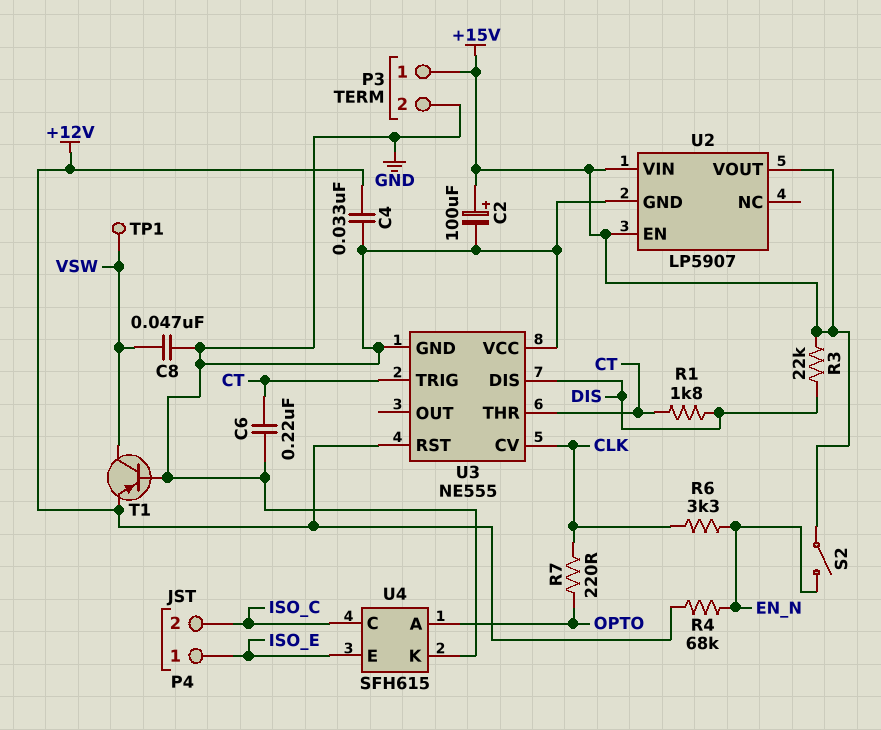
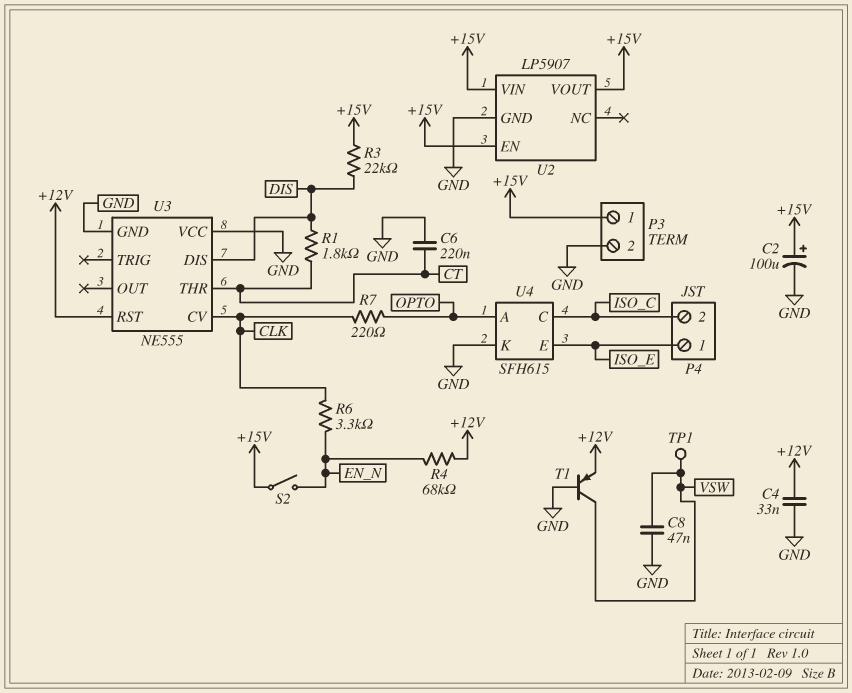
U3 pin TRIG: CT -> none

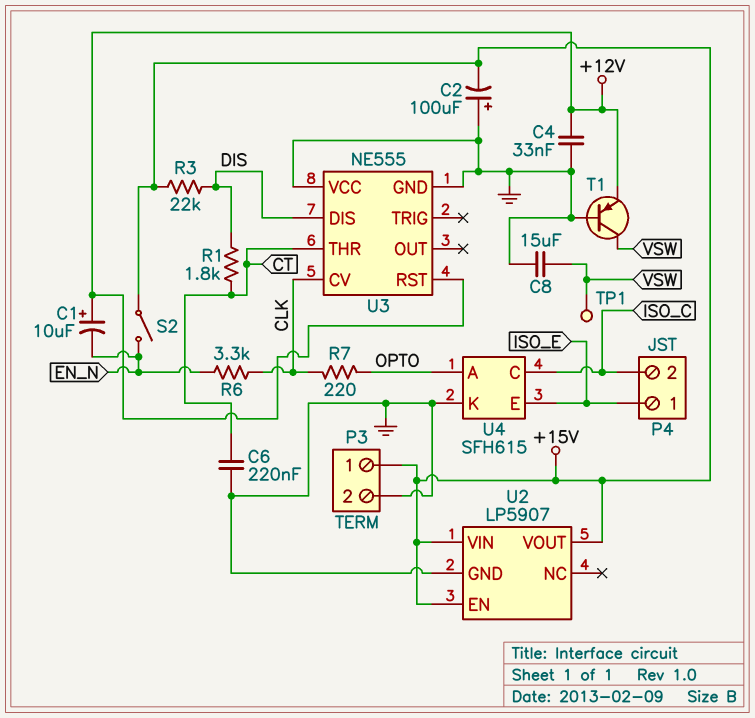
C1: none -> 10uF (plus +12V, minus EN_N)
C2: 100uF (plus +15V, minus GND) -> 100uF (plus GND, minus +15V)
C8: 47nF (GND, VSW) -> 15uF (GND, VSW)
R4: 68k (+12V, EN_N) -> none

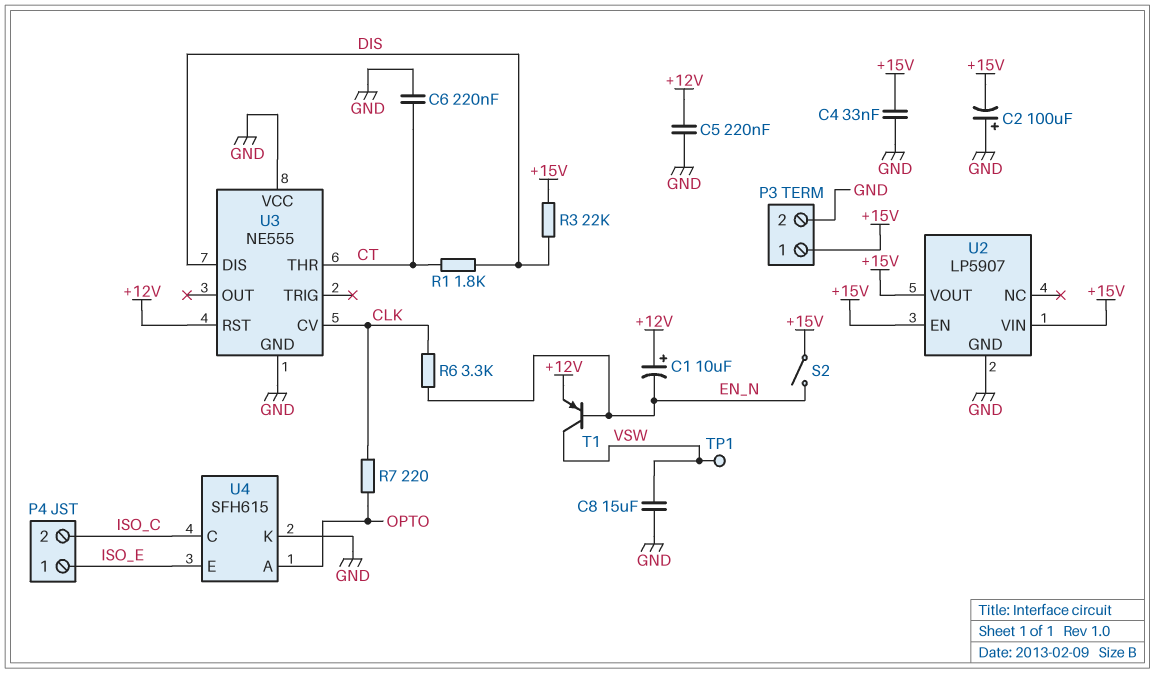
C4: 33nF (+12V, GND) -> 33nF (+15V, GND)
C5: none -> 220nF (+12V, GND)
T1: PNP (B GND, C VSW, E +12V) -> PNP (B EN_N, C VSW, E +12V)

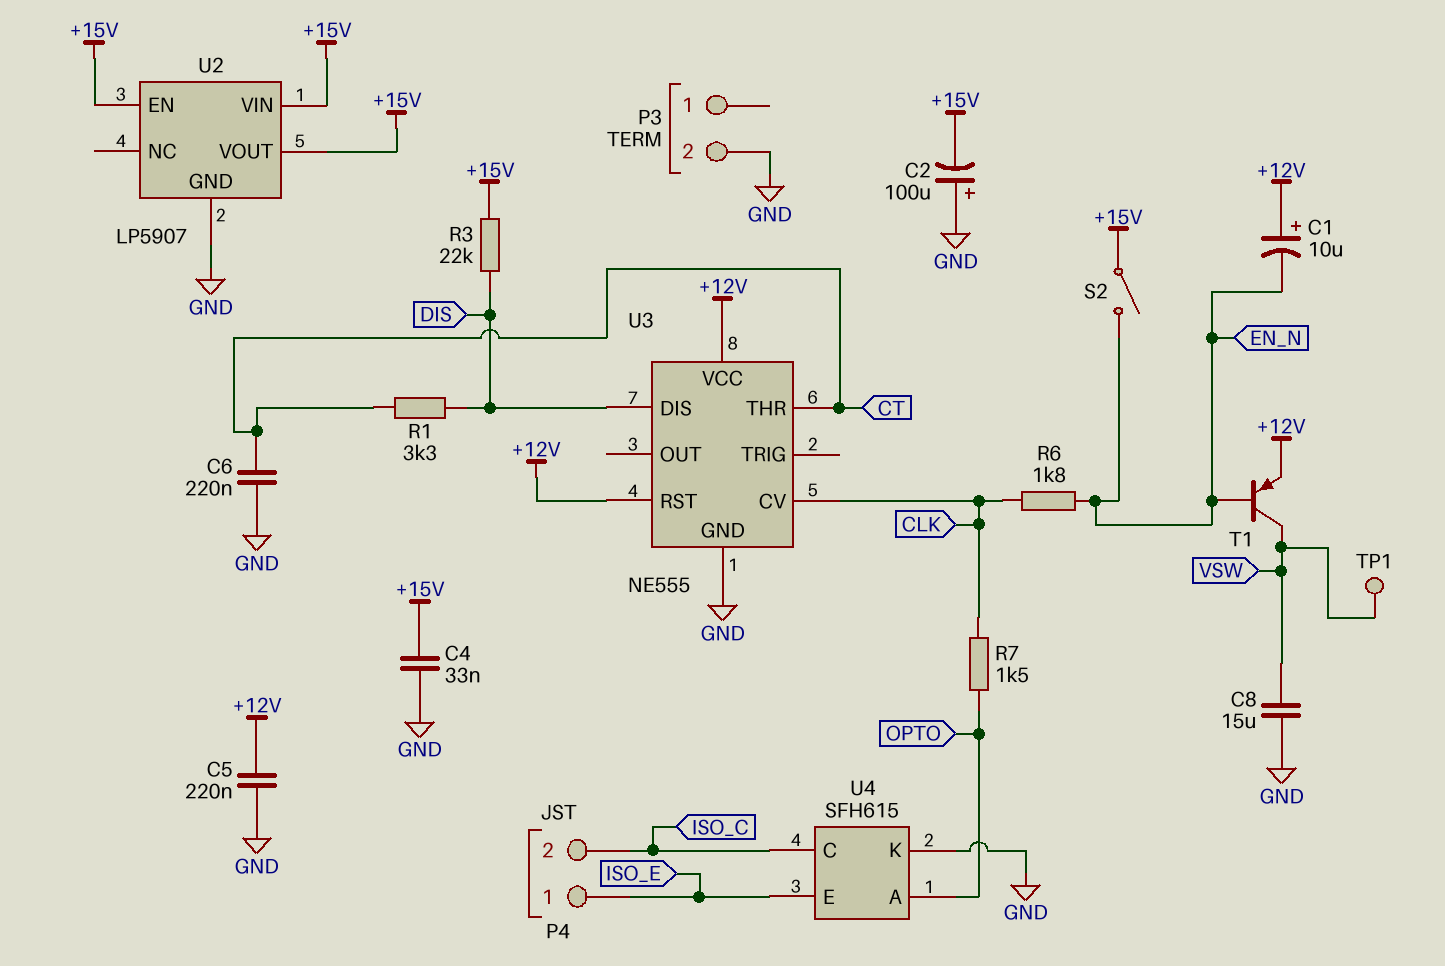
P3 pin 1: +15V -> none
R1: 1.8k (CT, DIS) -> 3.3k (CT, DIS)
R6: 3.3k (CLK, EN_N) -> 1.8k (CLK, EN_N)
R7: 220 (CLK, OPTO) -> 1.5k (CLK, OPTO)
U3 pin VCC: GND -> +12V

